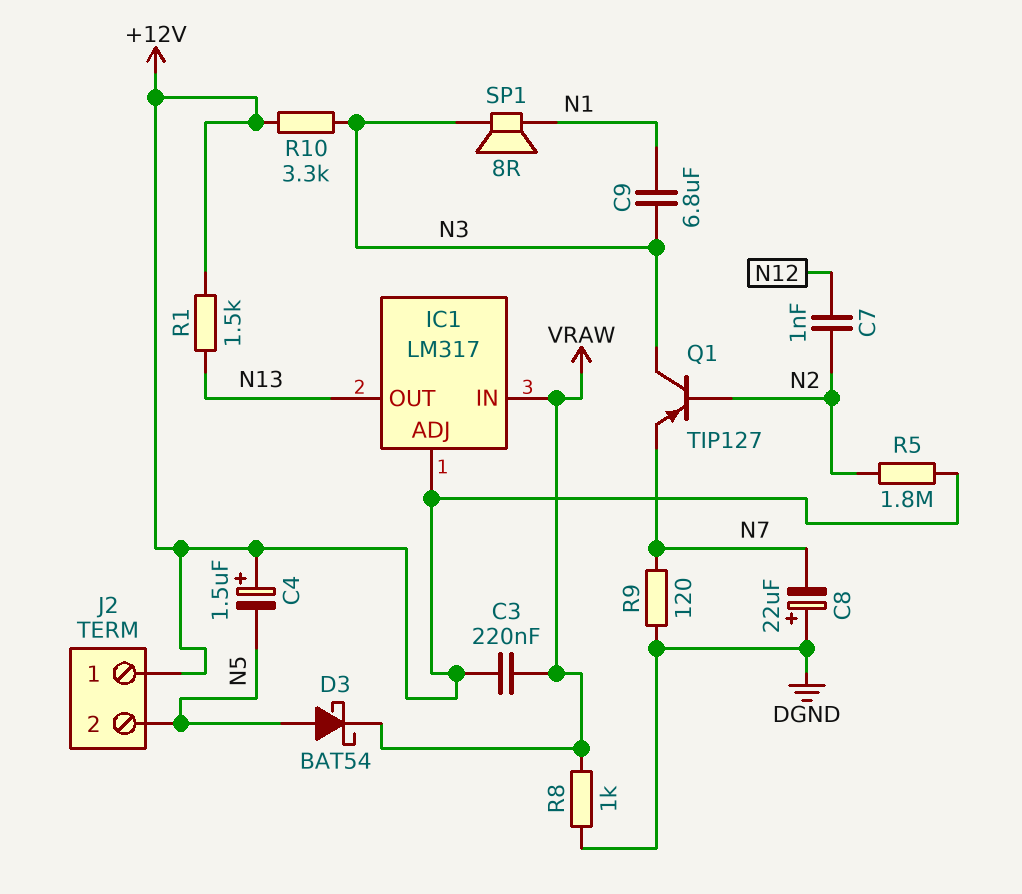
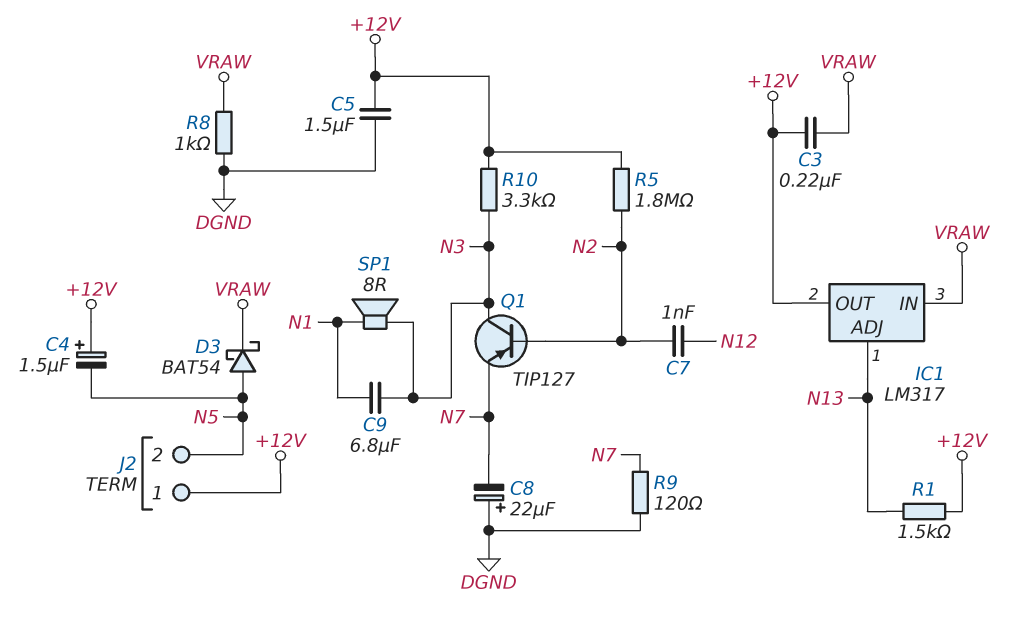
C5: none -> 1.5uF (+12V, DGND)
IC1 pin ADJ: +12V -> N13
IC1 pin OUT: N13 -> +12V

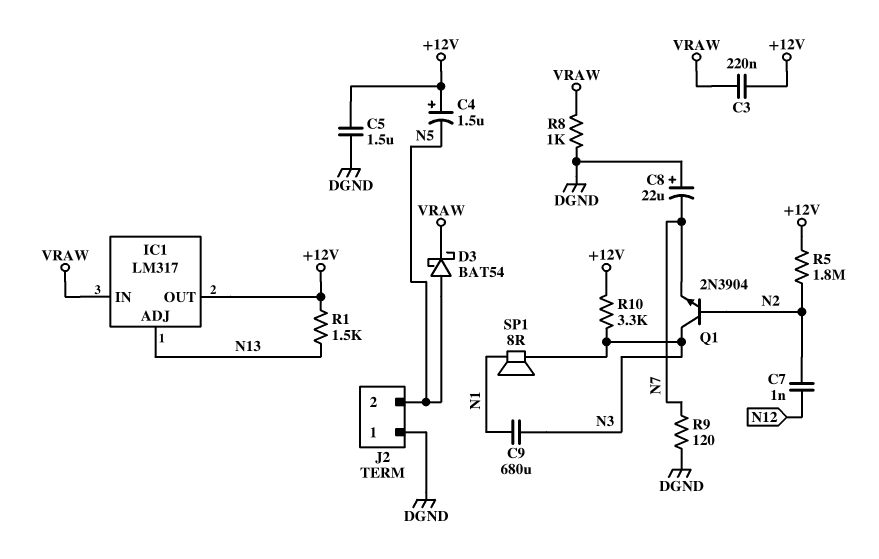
C9: 6.8uF (N1, N3) -> 680uF (N1, N3)
J2 pin 1: +12V -> DGND
Q1: PNP TIP127 (B N2, C N3, E N7) -> NPN 2N3904 (B N2, C N3, E N7)

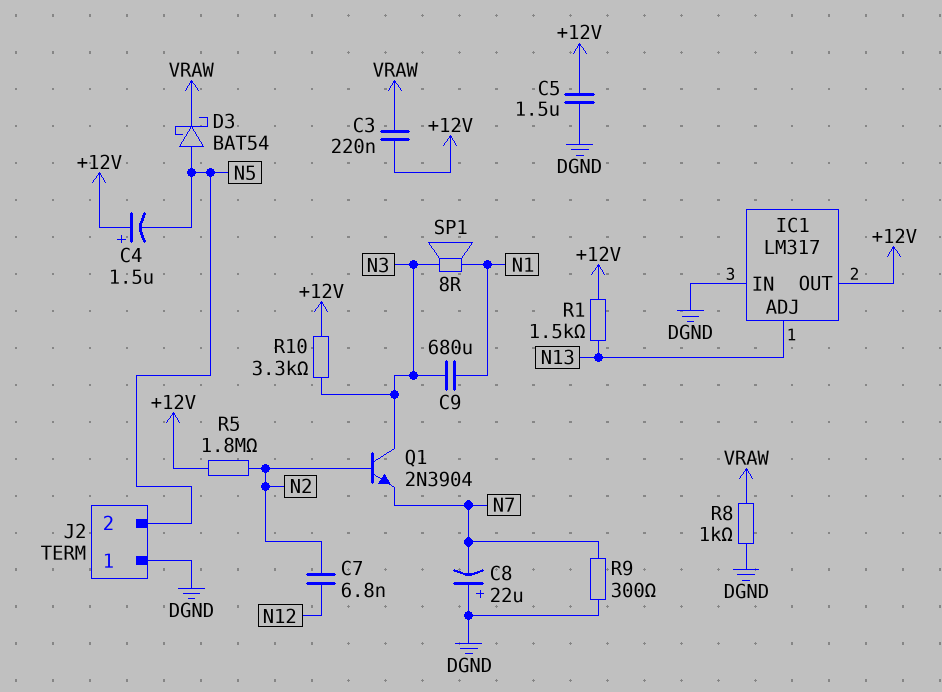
C7: 1nF (N2, N12) -> 6.8nF (N2, N12)
IC1 pin IN: VRAW -> DGND
R9: 120 (DGND, N7) -> 300 (DGND, N7)

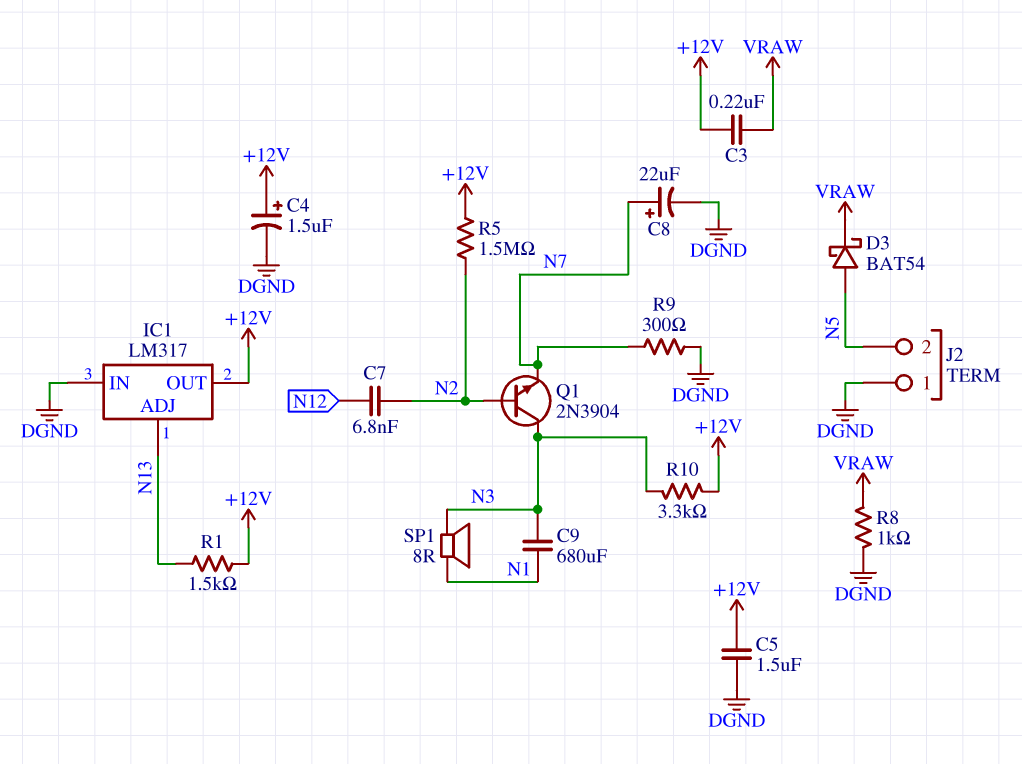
C4: 1.5uF (plus +12V, minus N5) -> 1.5uF (plus +12V, minus DGND)
C8: 22uF (plus DGND, minus N7) -> 22uF (plus N7, minus DGND)
R5: 1.8M (+12V, N2) -> 1.5M (+12V, N2)

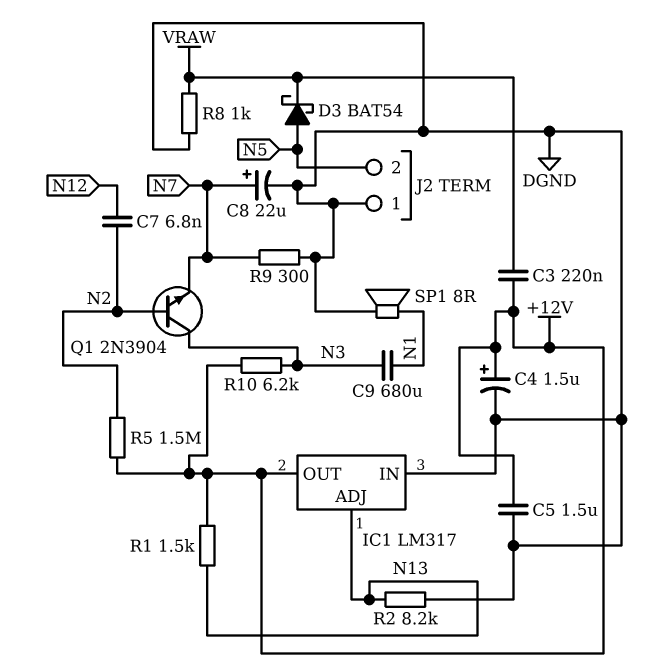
R2: none -> 8.2k (DGND, N13)
R10: 3.3k (+12V, N3) -> 6.2k (+12V, N3)
SP1: speaker 8R (N1, N3) -> speaker 8R (DGND, N1)

